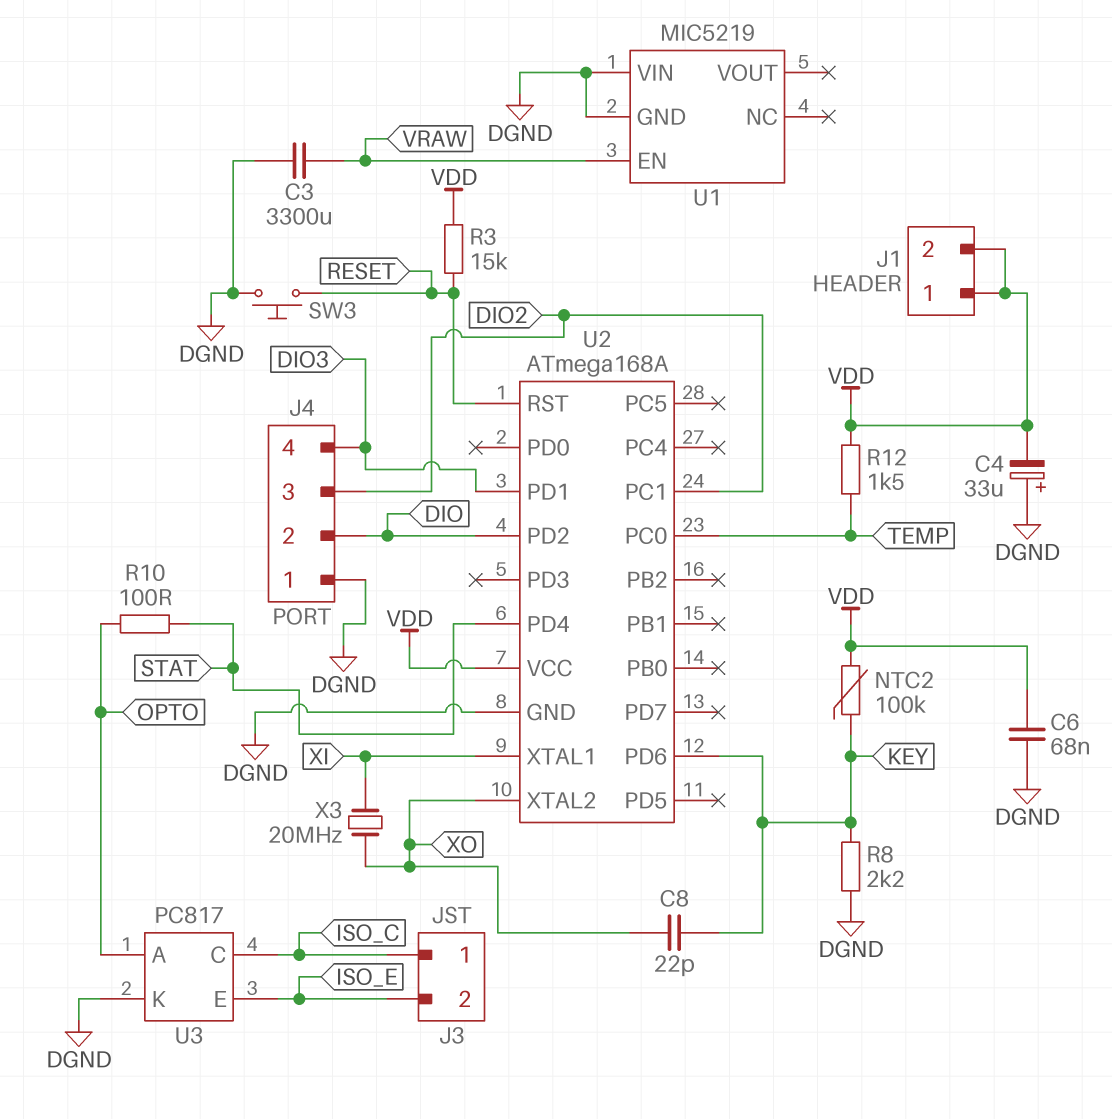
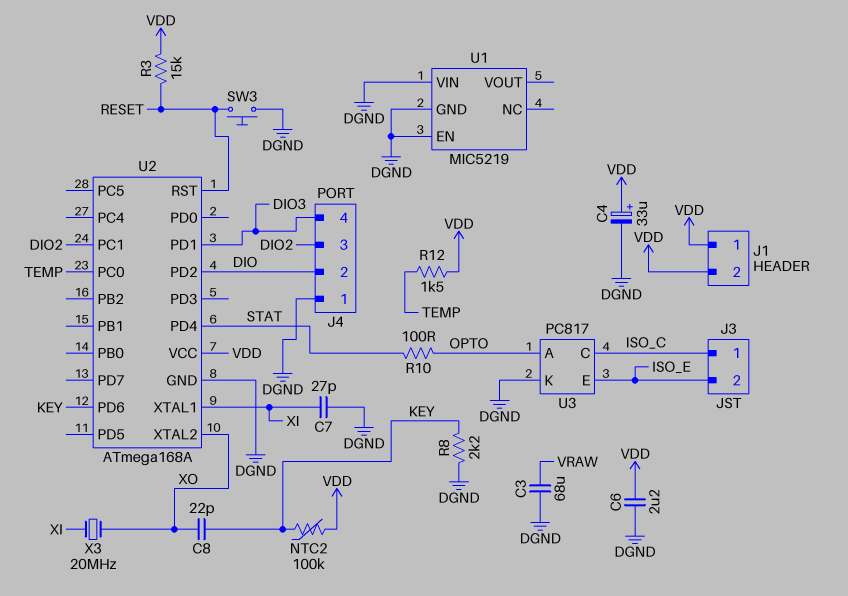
C3: 3300uF (DGND, VRAW) -> 68uF (DGND, VRAW)
C4: 33uF (plus DGND, minus VDD) -> 33uF (plus VDD, minus DGND)
C6: 68nF (DGND, VDD) -> 2.2uF (DGND, VDD)
C7: none -> 27pF (DGND, XI)
U1 pin EN: VRAW -> DGND

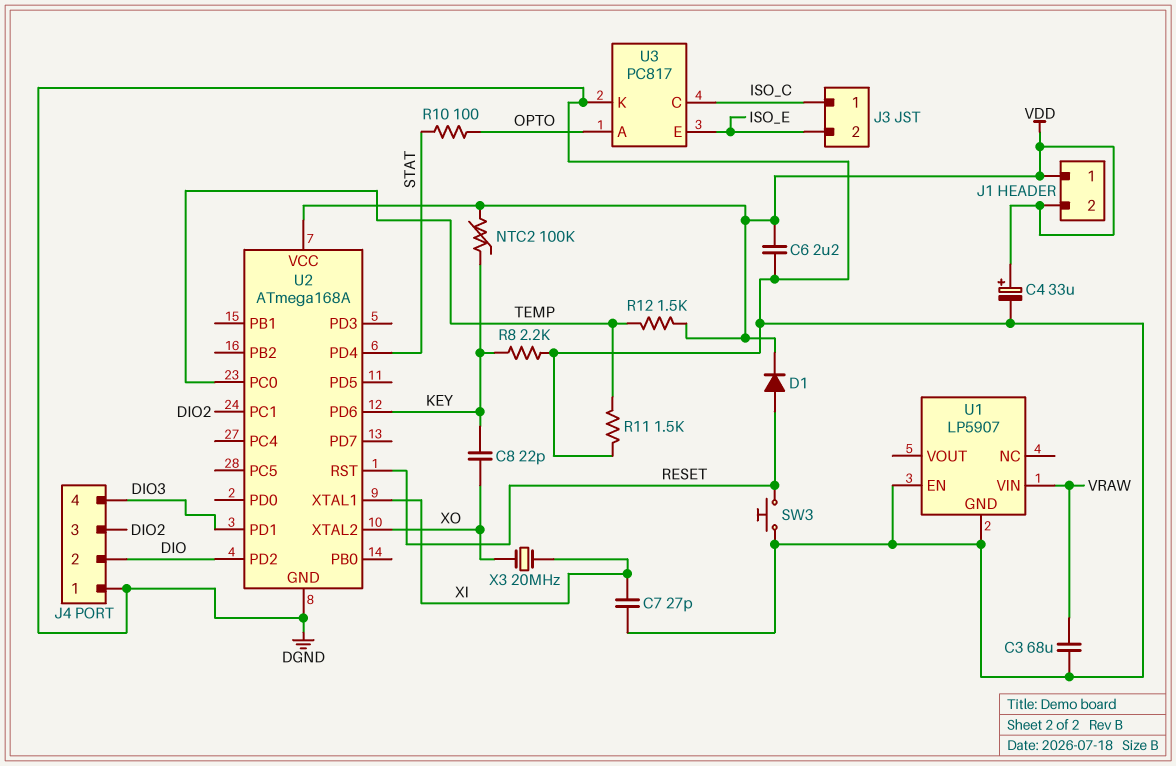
D1: none -> diode (A RESET, K VDD)
R3: 15k (RESET, VDD) -> none
R11: none -> 1.5k (DGND, TEMP)
U1: MIC5219 -> LP5907
U1 pin VIN: DGND -> VRAW

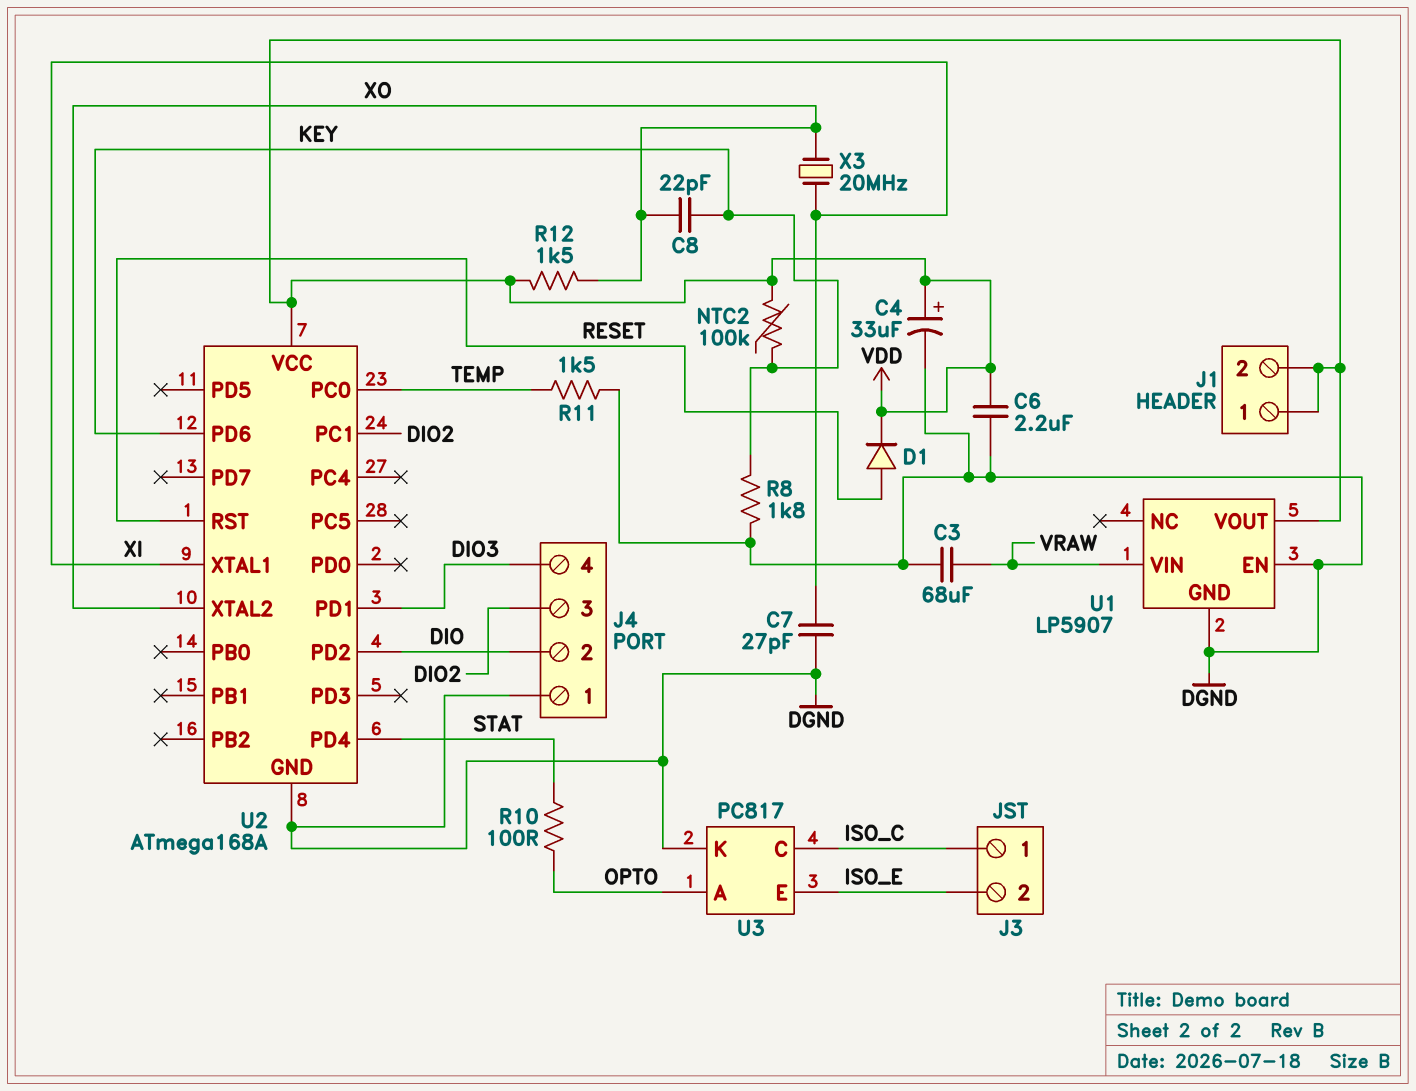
R8: 2.2k (DGND, KEY) -> 1.8k (DGND, KEY)
R12: 1.5k (TEMP, VDD) -> 1.5k (VDD, XO)
SW3: button (DGND, RESET) -> none
U1 pin VOUT: none -> VDD

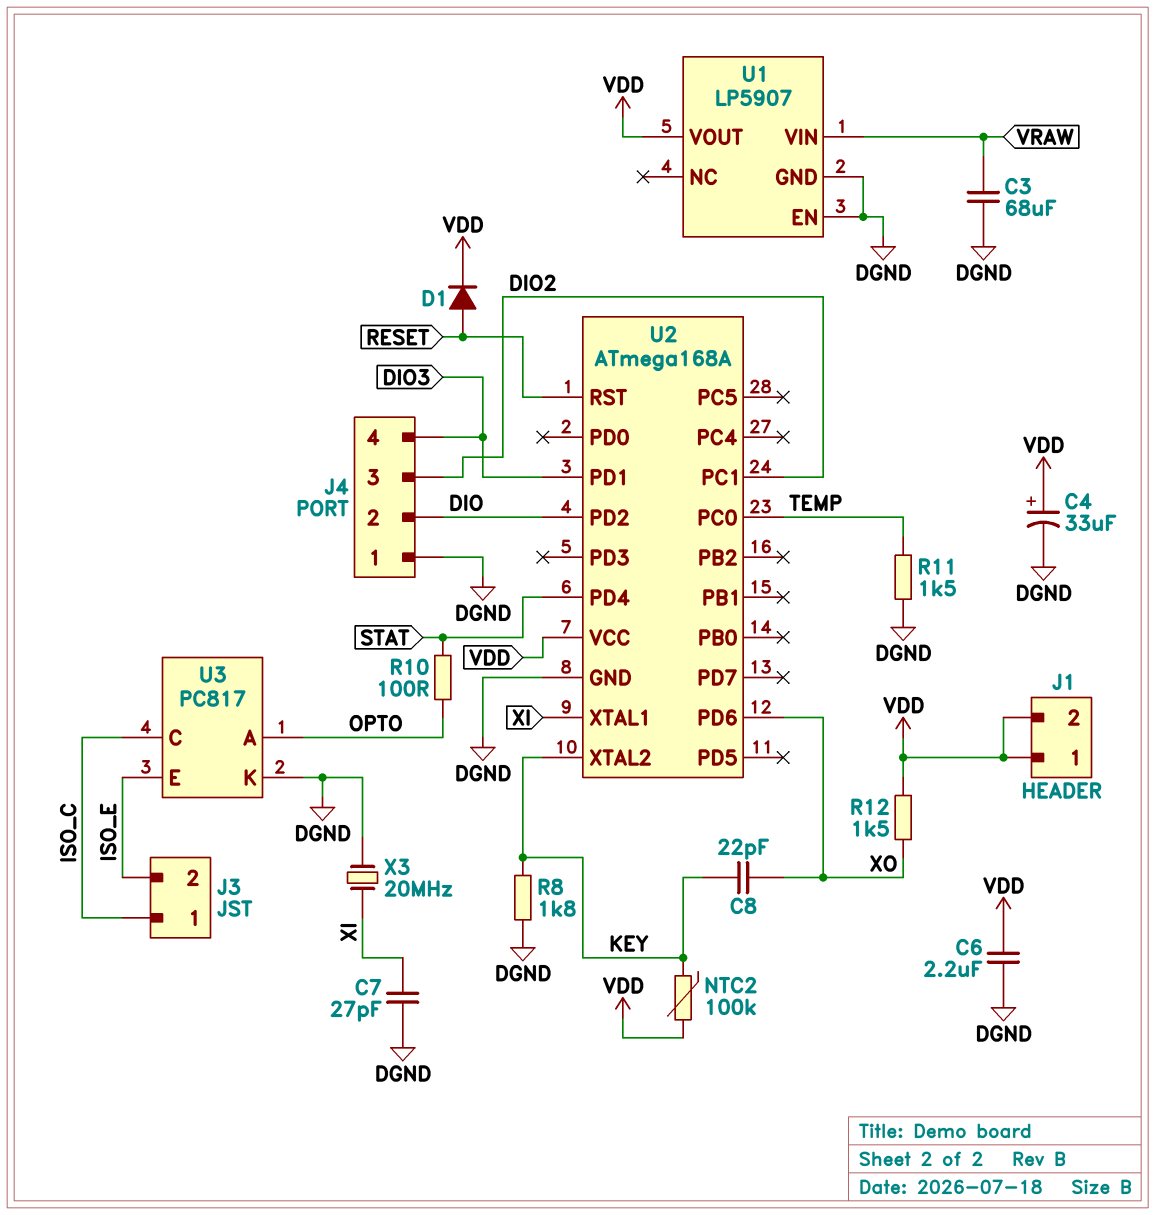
U2 pin PD6: KEY -> XO
U2 pin XTAL2: XO -> KEY
X3: 20MHz (XI, XO) -> 20MHz (DGND, XI)

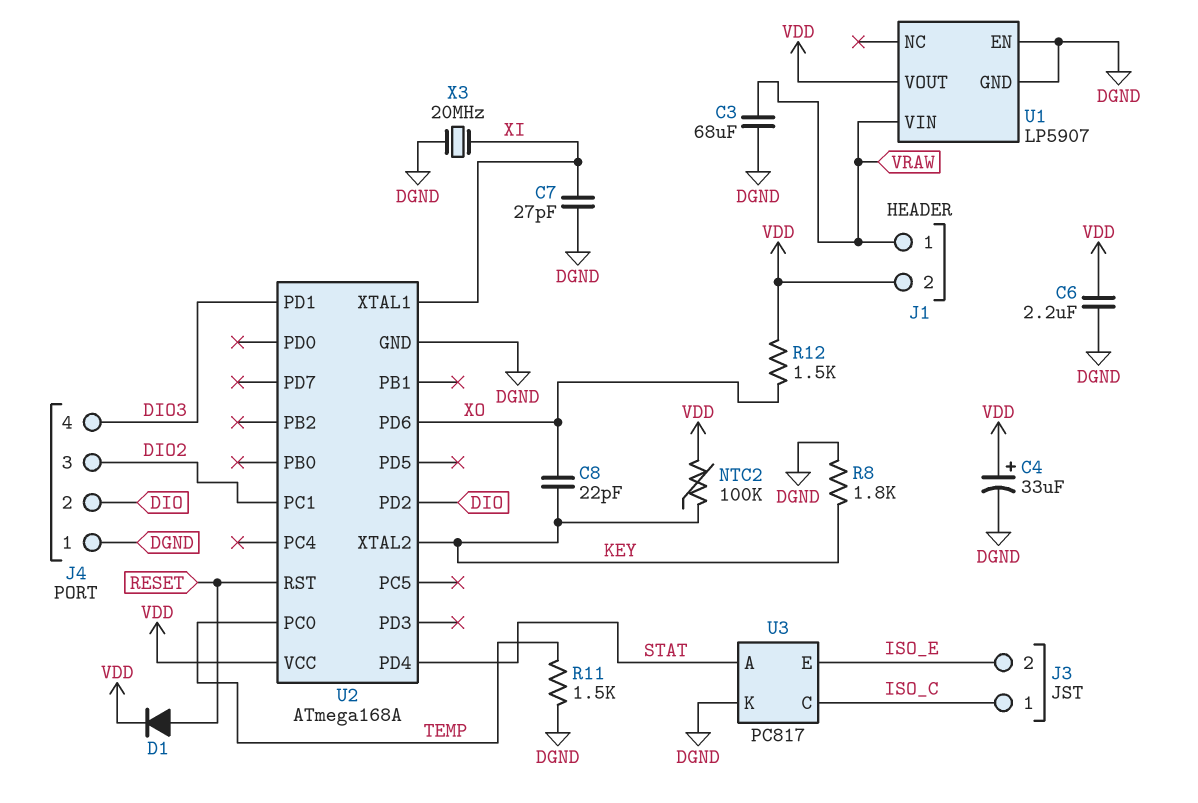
J1 pin 1: VDD -> VRAW
R10: 100 (OPTO, STAT) -> none
U3 pin A: OPTO -> STAT

